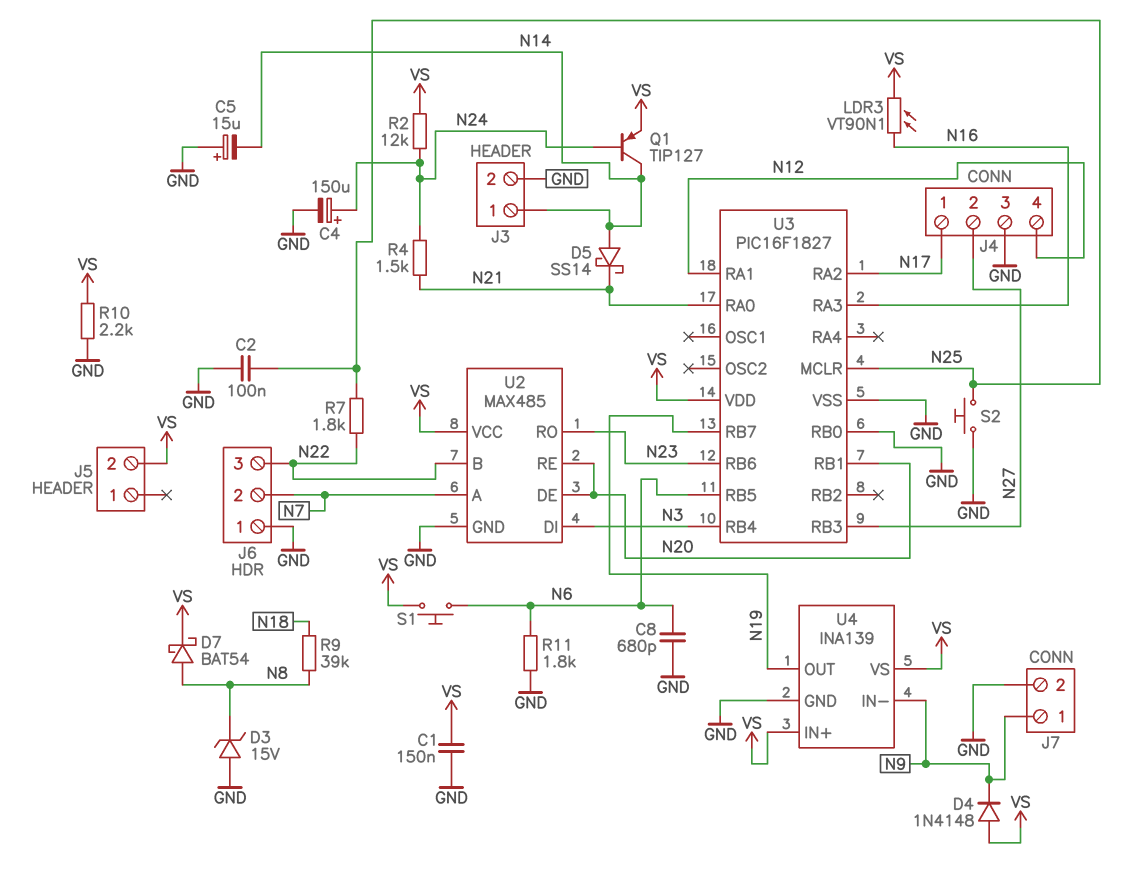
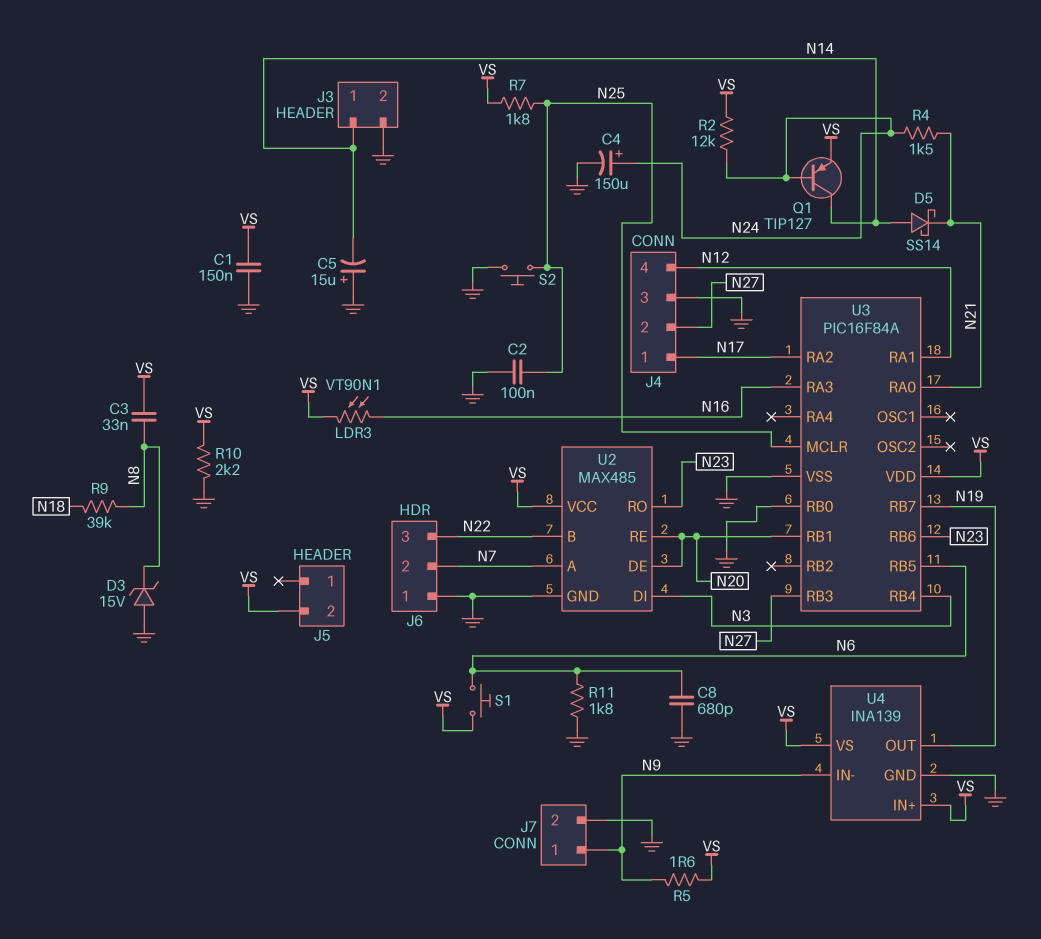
C3: none -> 33nF (N8, VS)
D4: diode 1N4148 (A VS, K N9) -> none
D7: schottky BAT54 (A N8, K VS) -> none
R5: none -> 1.6 (N9, VS)
R7: 1.8k (N22, N25) -> 1.8k (N25, VS)
U3: PIC16F1827 -> PIC16F84A

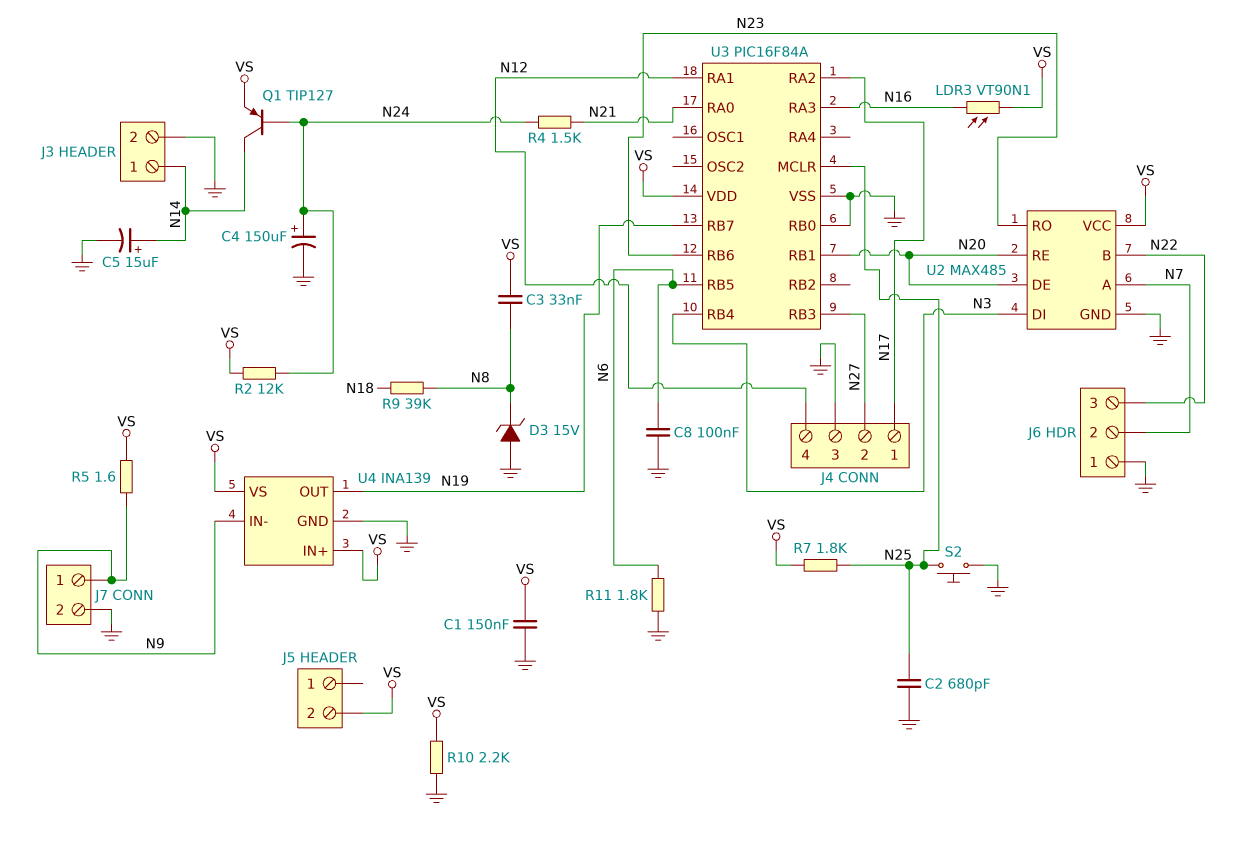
C2: 100nF (GND, N25) -> 680pF (GND, N25)
C5: 15uF (plus GND, minus N14) -> 15uF (plus N14, minus GND)
C8: 680pF (GND, N6) -> 100nF (GND, N6)
D5: schottky SS14 (A N14, K N21) -> none
S1: button (N6, VS) -> none

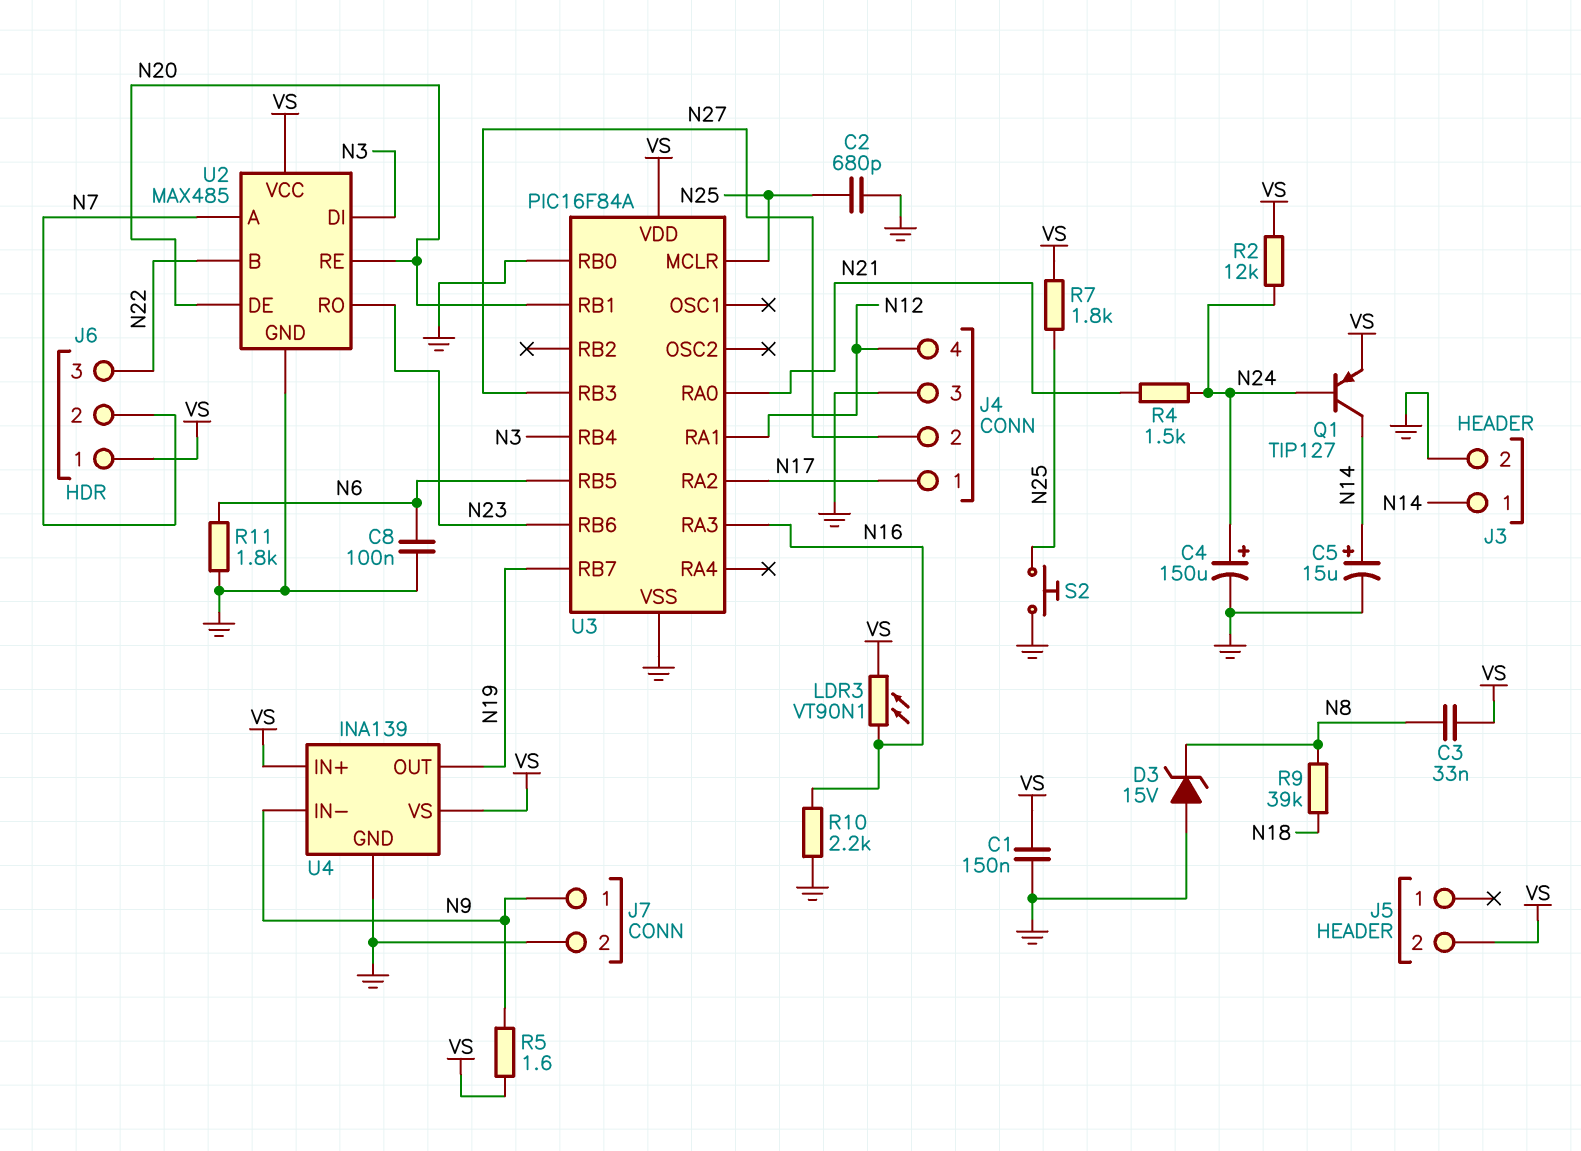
J6 pin 1: GND -> VS
R10: 2.2k (GND, VS) -> 2.2k (GND, N16)

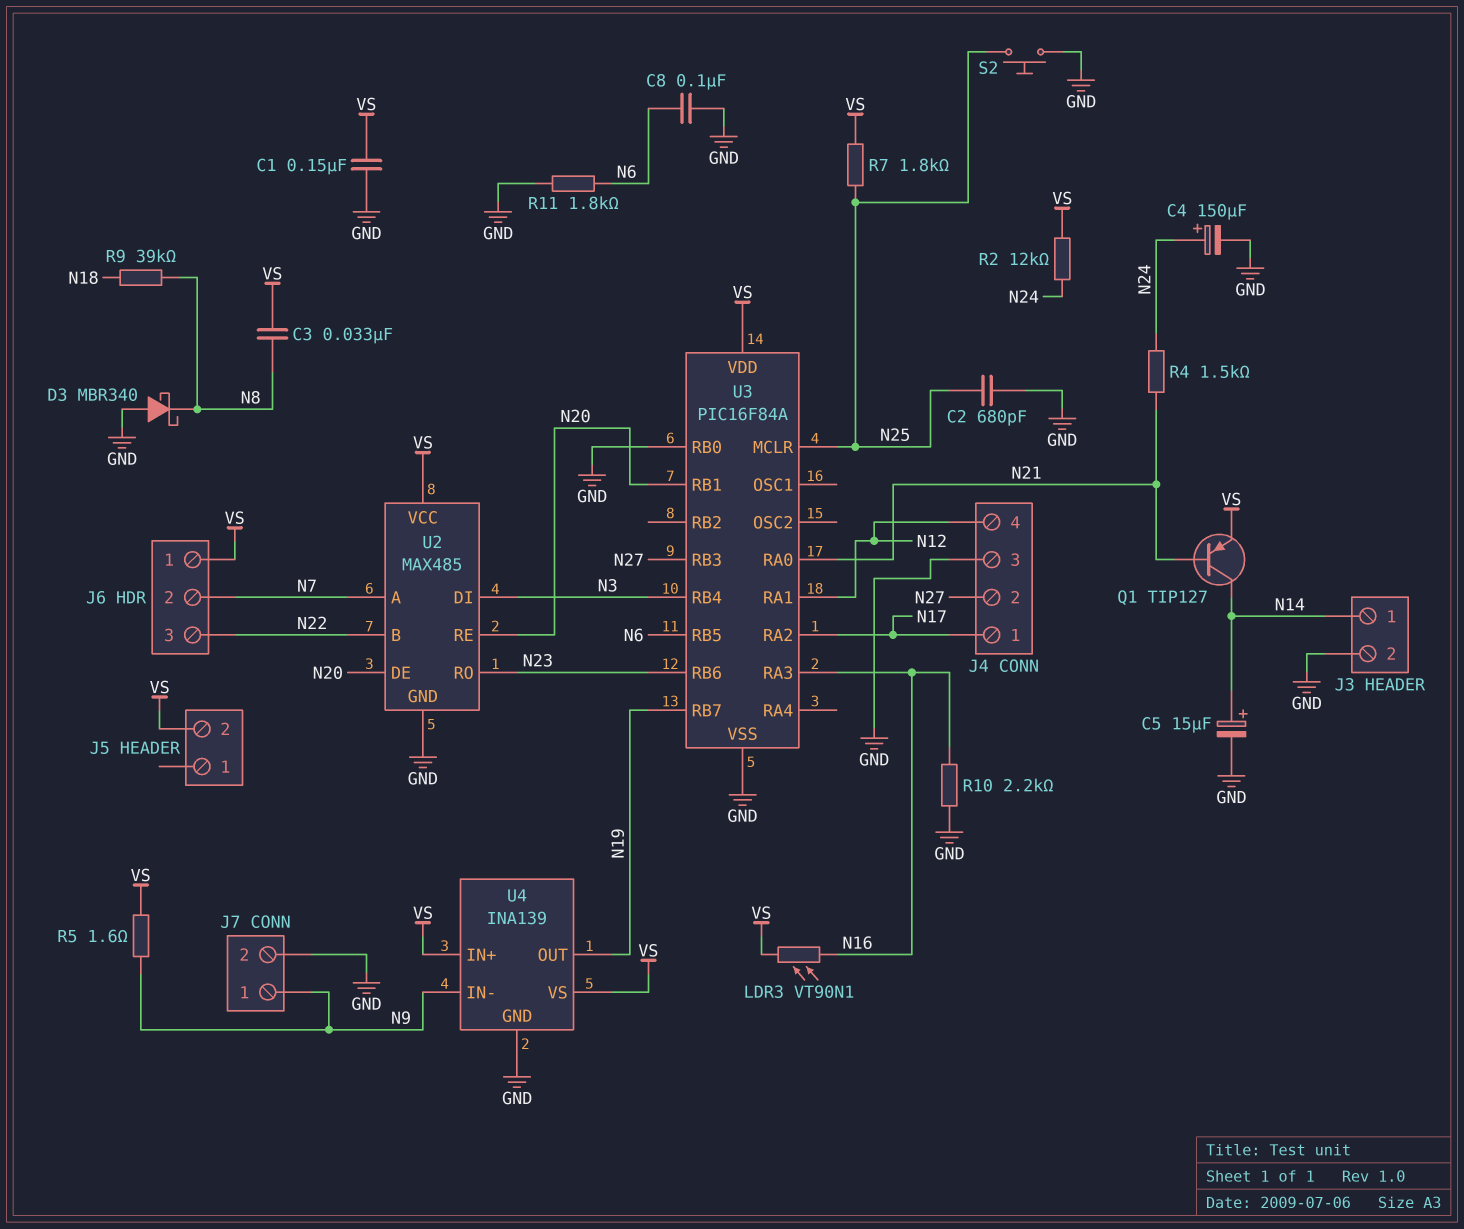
D3: zener 15V (A GND, K N8) -> schottky MBR340 (A GND, K N8)
Q1: PNP TIP127 (B N24, C N14, E VS) -> PNP TIP127 (B N21, C N14, E VS)

